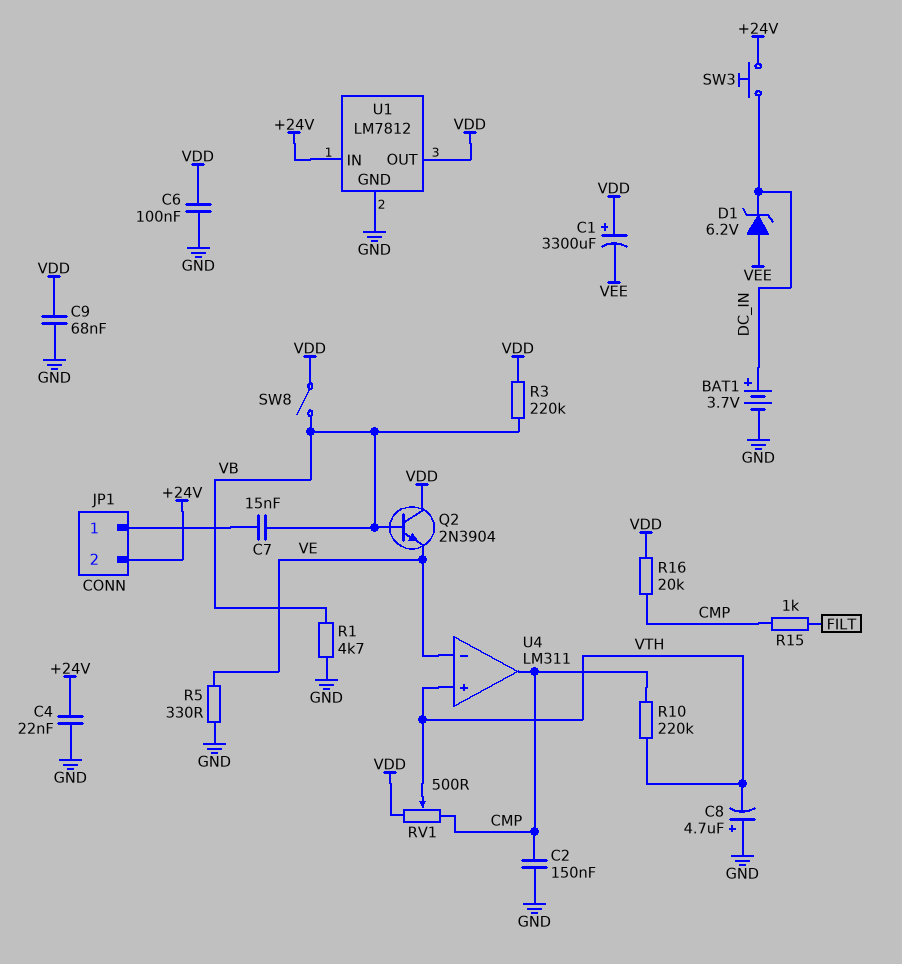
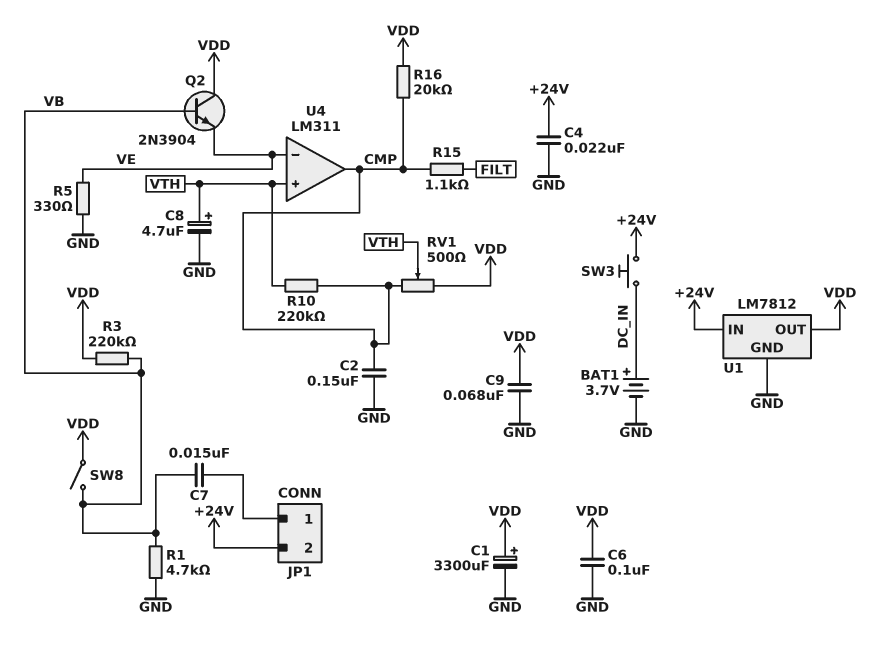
C1: 3300uF (plus VDD, minus VEE) -> 3300uF (plus VDD, minus GND)
C8: 4.7uF (plus GND, minus VTH) -> 4.7uF (plus VTH, minus GND)
D1: zener 6.2V (A VEE, K DC_IN) -> none
R15: 1k (CMP, FILT) -> 1.1k (CMP, FILT)

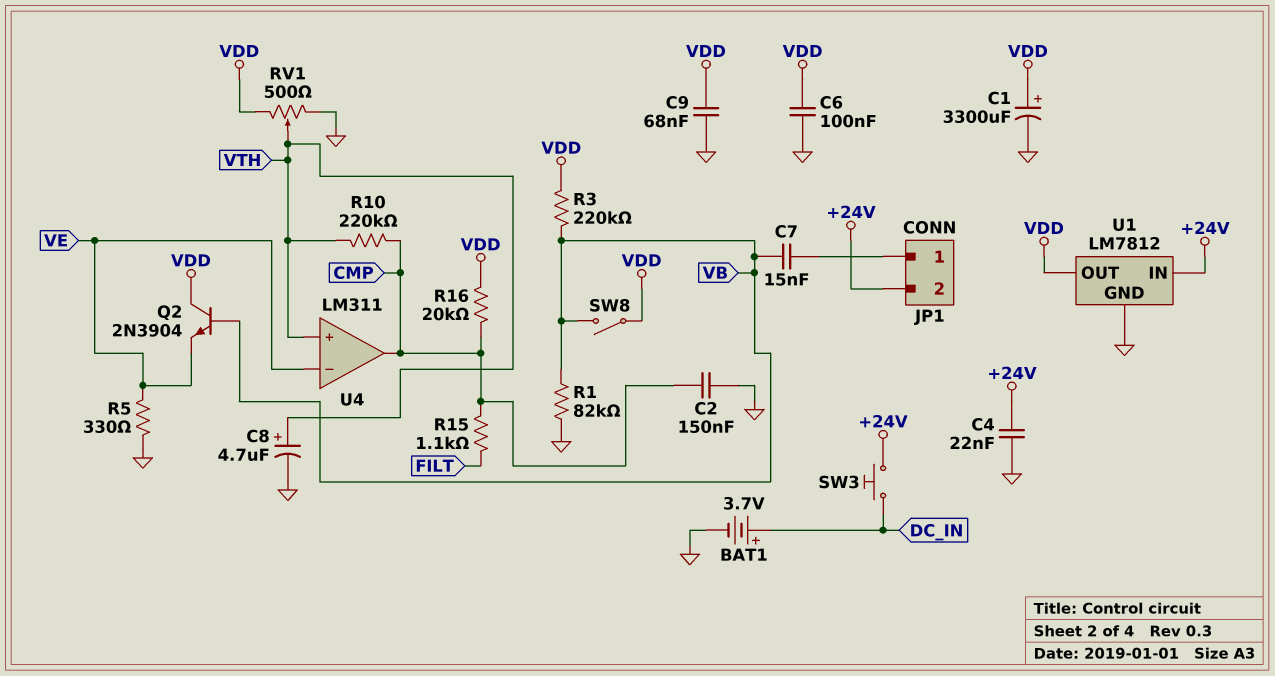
R1: 4.7k (GND, VB) -> 82k (GND, VB)
RV1: 500 (CMP, VDD, wiper VTH) -> 500 (GND, VDD, wiper VTH)

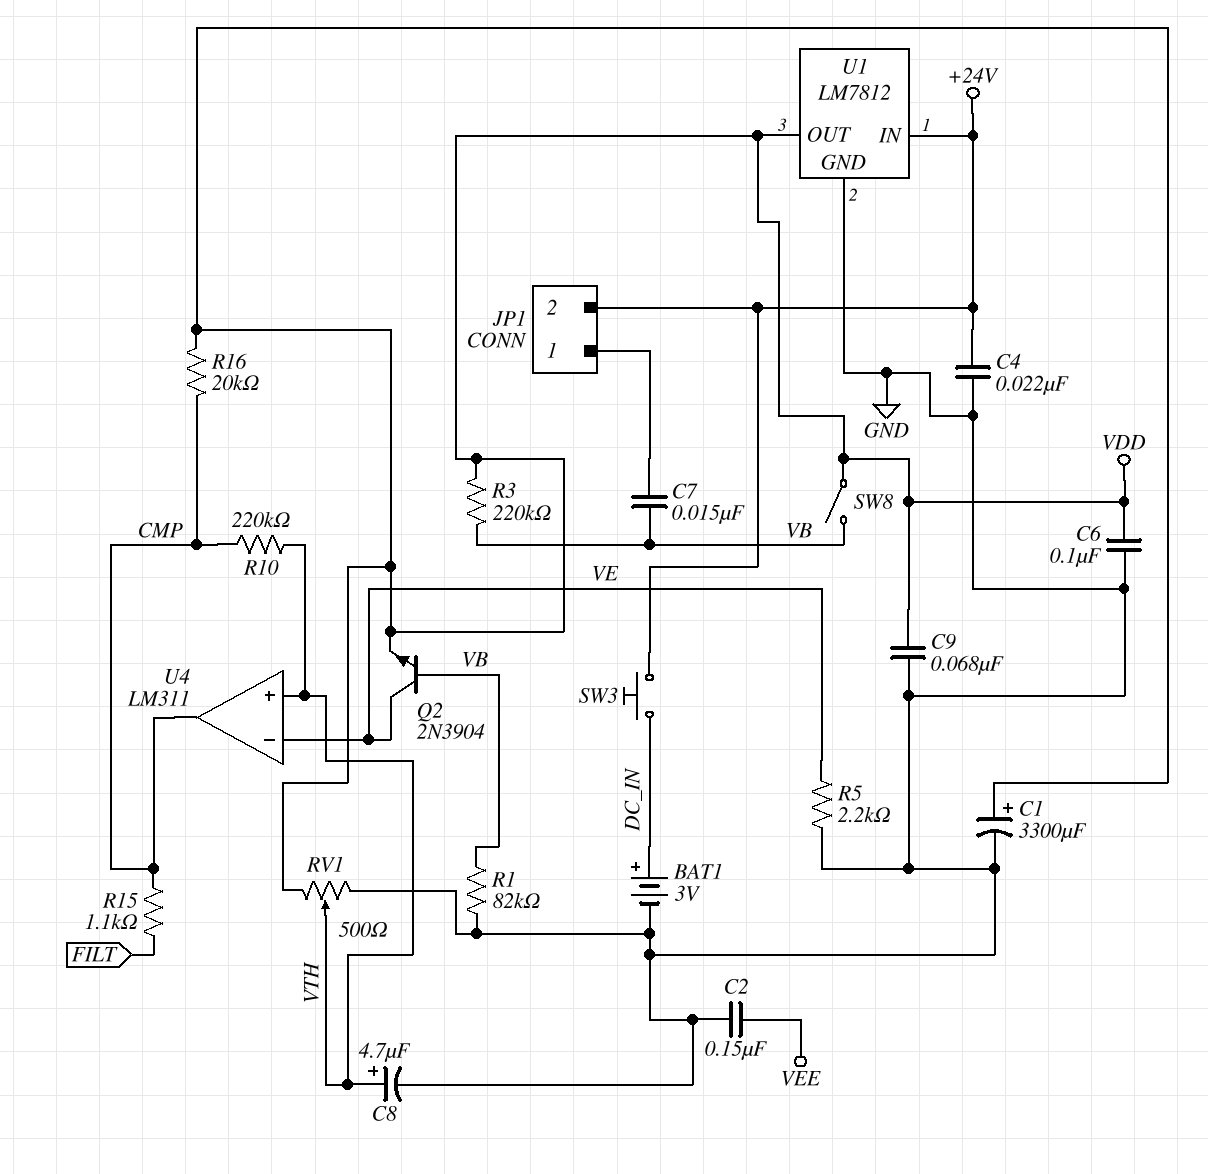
BAT1: 3.7V (plus DC_IN, minus GND) -> 3V (plus DC_IN, minus GND)
C2: 150nF (CMP, GND) -> 150nF (GND, VEE)
Q2: NPN 2N3904 (B VB, C VDD, E VE) -> NPN 2N3904 (B VB, C VE, E VDD)
R5: 330 (GND, VE) -> 2.2k (GND, VE)

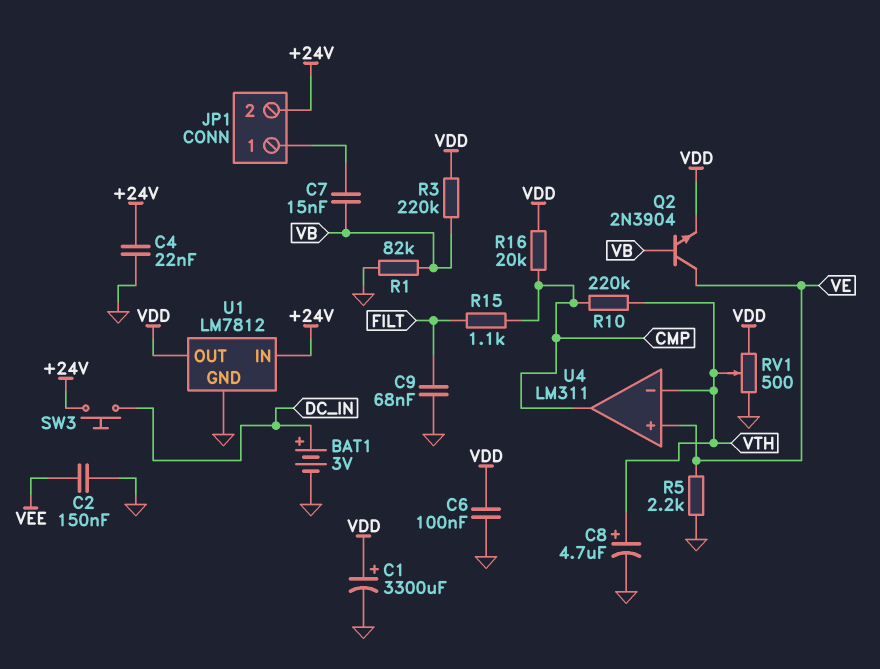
C9: 68nF (GND, VDD) -> 68nF (FILT, GND)
SW8: switch (VB, VDD) -> none
U4 pin in+: VTH -> VE
U4 pin in-: VE -> VTH

